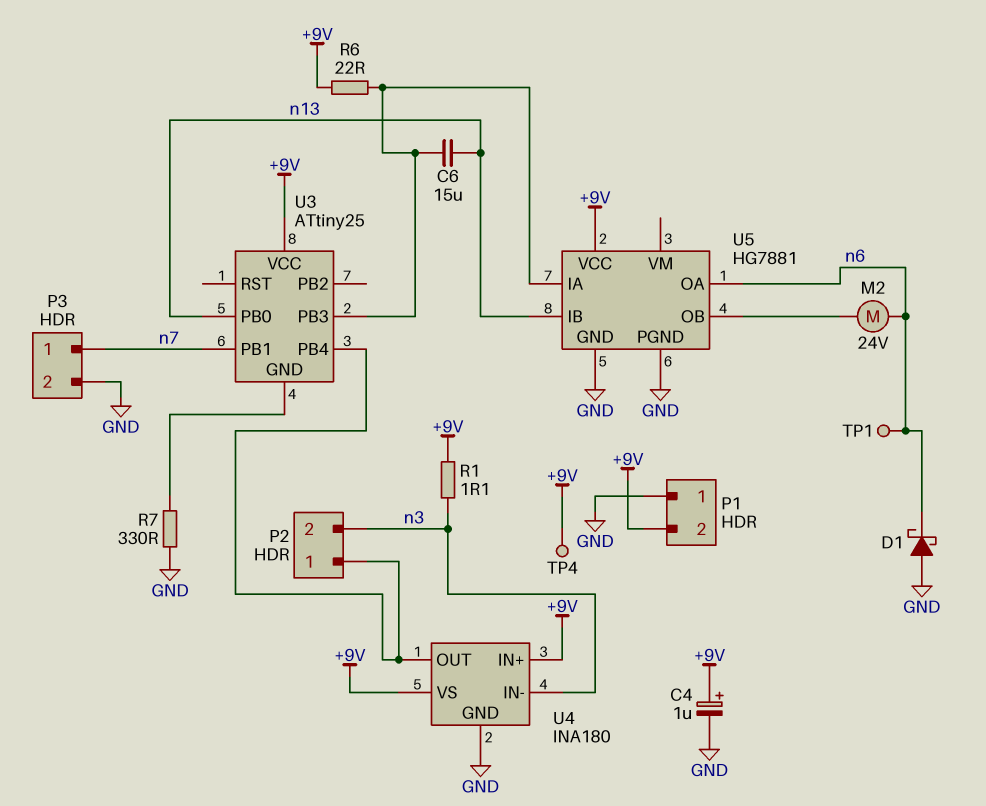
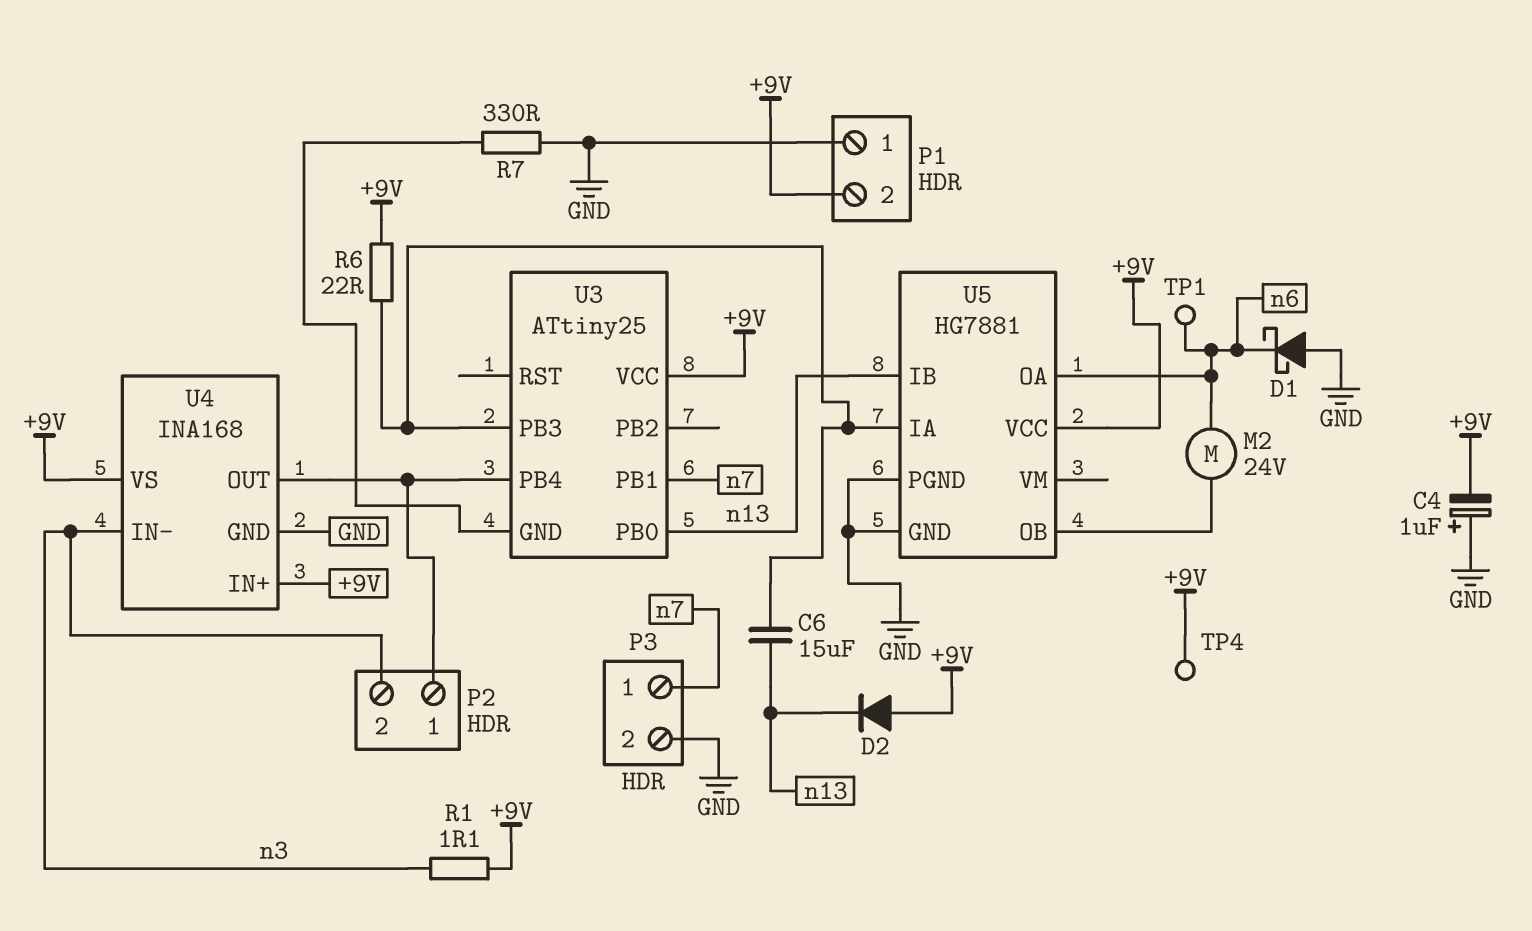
C4: 1uF (plus +9V, minus GND) -> 1uF (plus GND, minus +9V)
D2: none -> diode (A +9V, K n13)
U4: INA180 -> INA168

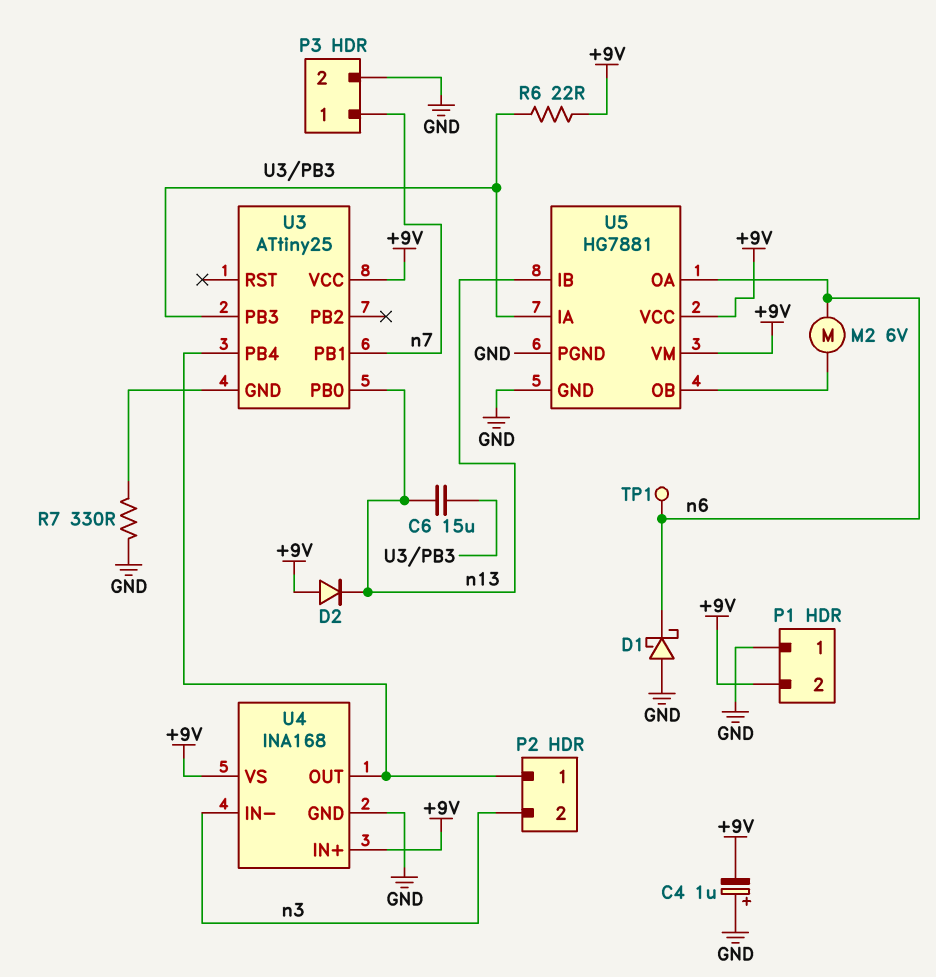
M2: motor 24V (U5/OB, n6) -> motor 6V (U5/OB, n6)
R1: 1.1 (+9V, n3) -> none
TP4: test point (+9V) -> none
U5 pin VM: none -> +9V

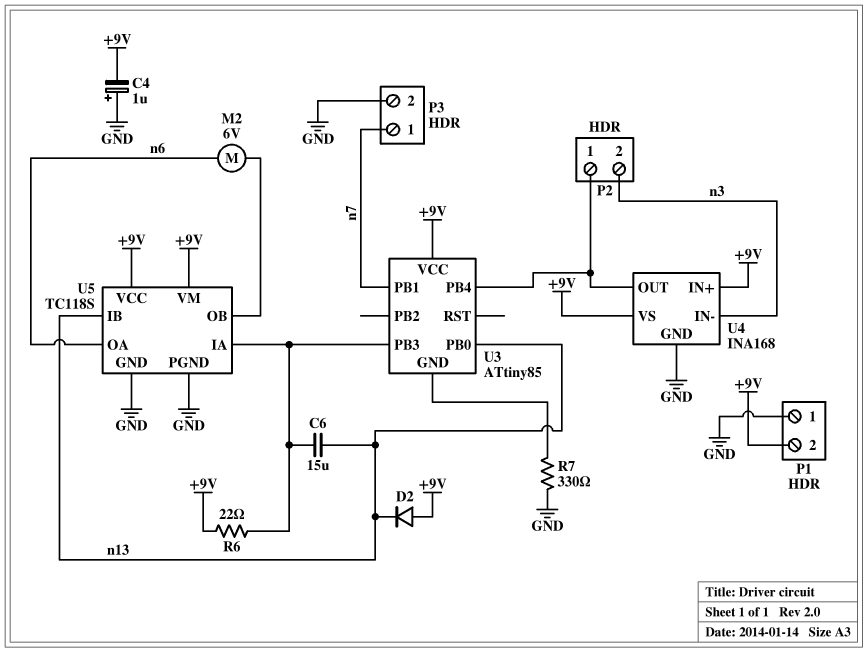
D1: schottky (A GND, K n6) -> none
TP1: test point (n6) -> none
U3: ATtiny25 -> ATtiny85
U5: HG7881 -> TC118S

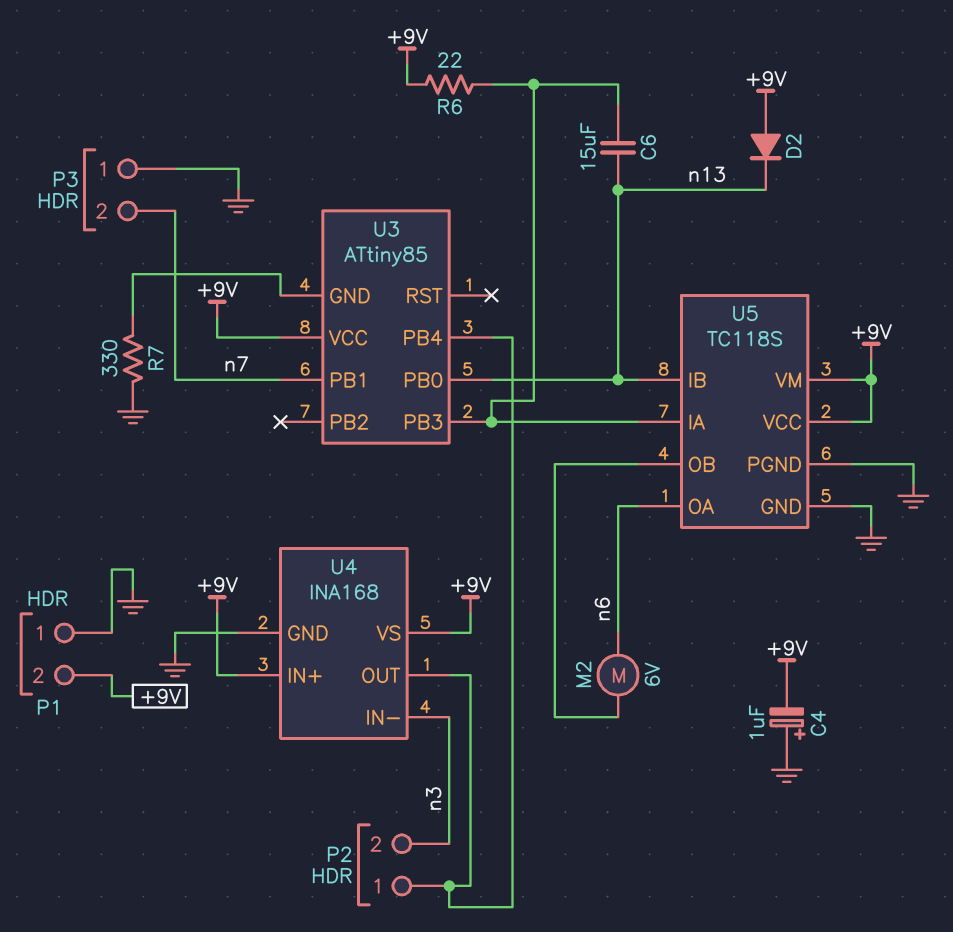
P3 pin 1: n7 -> GND
P3 pin 2: GND -> n7

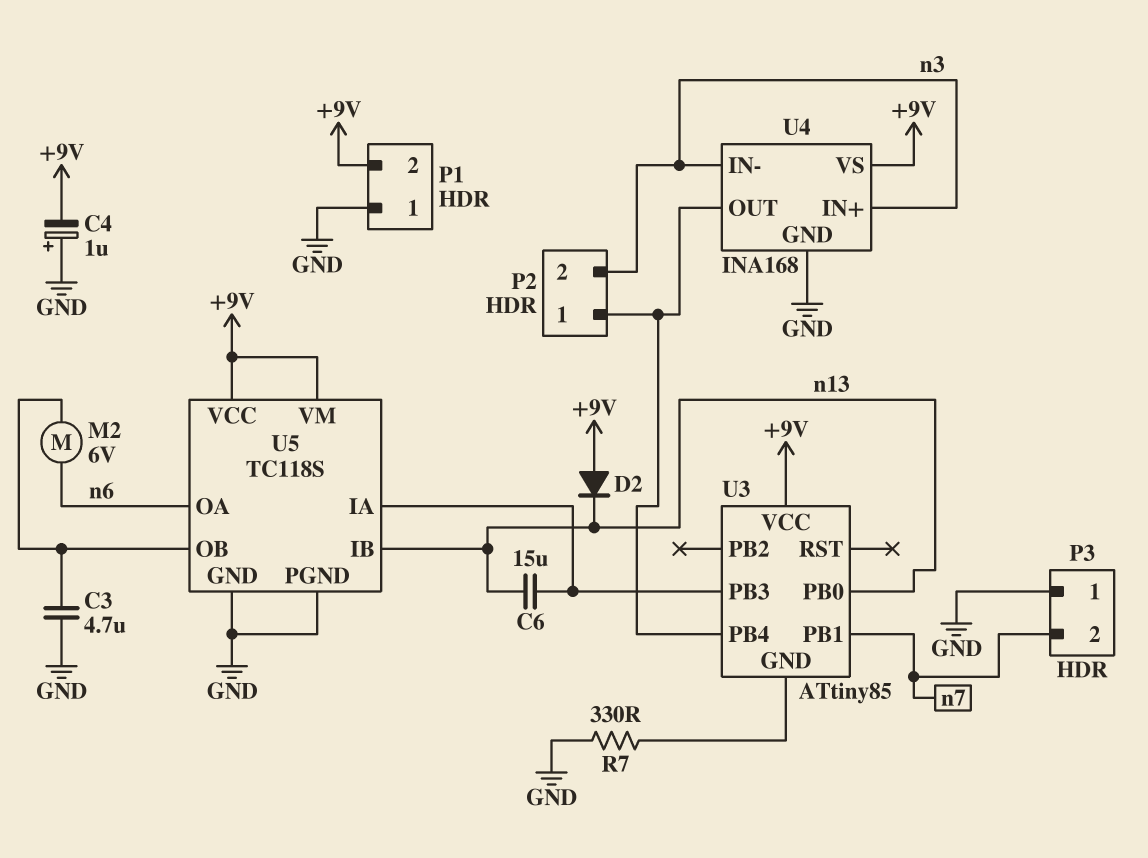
C3: none -> 4.7uF (GND, U5/OB)
R6: 22 (+9V, U3/PB3) -> none
U4 pin IN+: +9V -> n3

